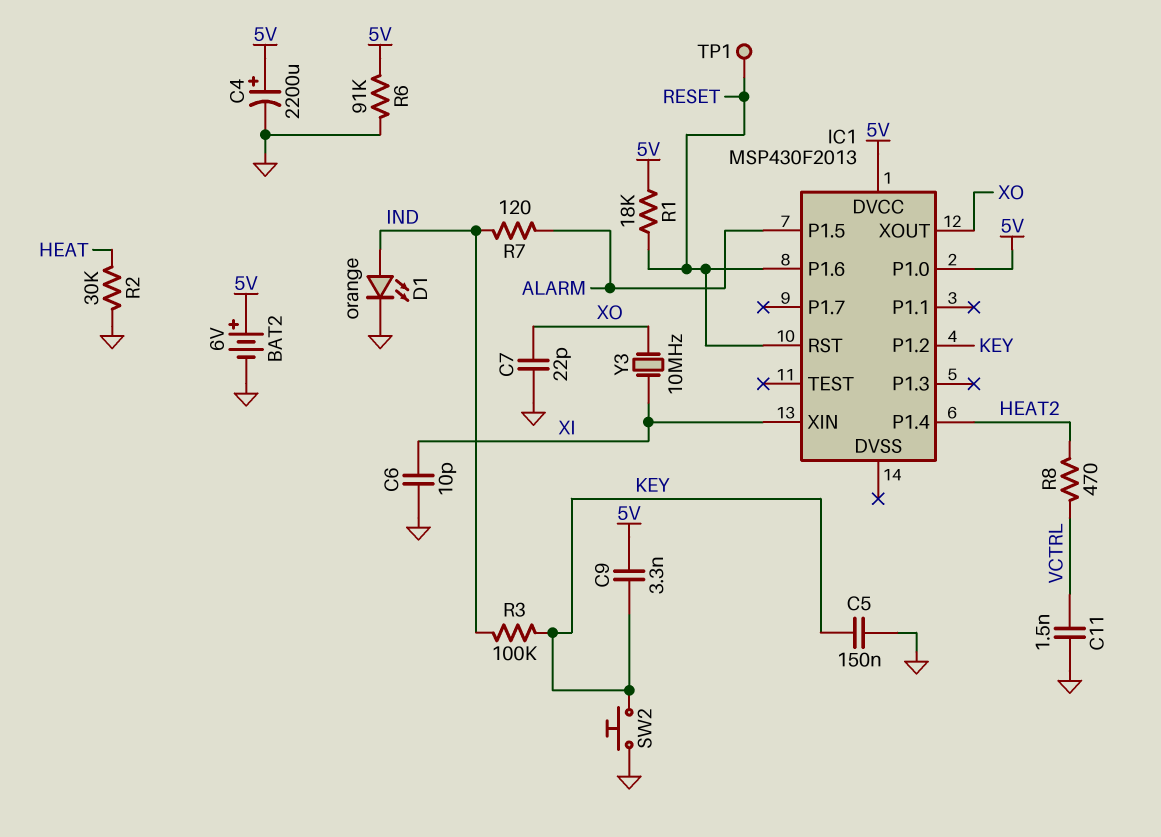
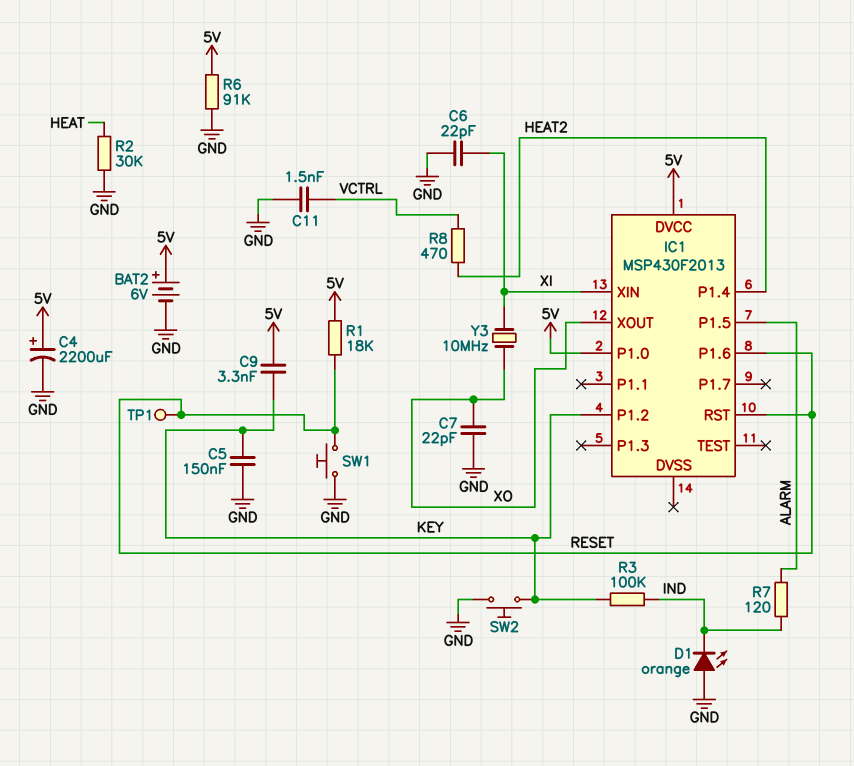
C6: 10pF (GND, XI) -> 22pF (GND, XI)
D1: LED orange (A IND, K GND) -> LED orange (A GND, K IND)
SW1: none -> button (GND, RESET)

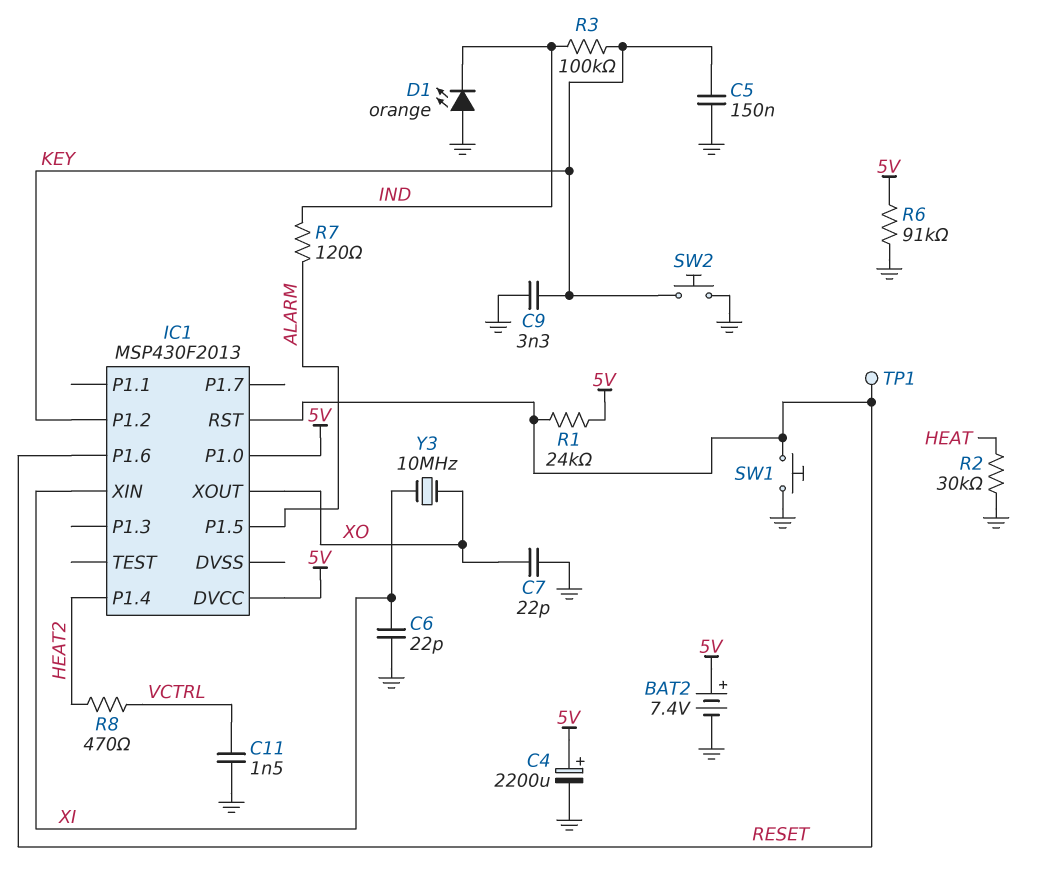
BAT2: 6V (plus 5V, minus GND) -> 7.4V (plus 5V, minus GND)
C9: 3.3nF (5V, KEY) -> 3.3nF (GND, KEY)
R1: 18k (5V, RESET) -> 24k (5V, RESET)

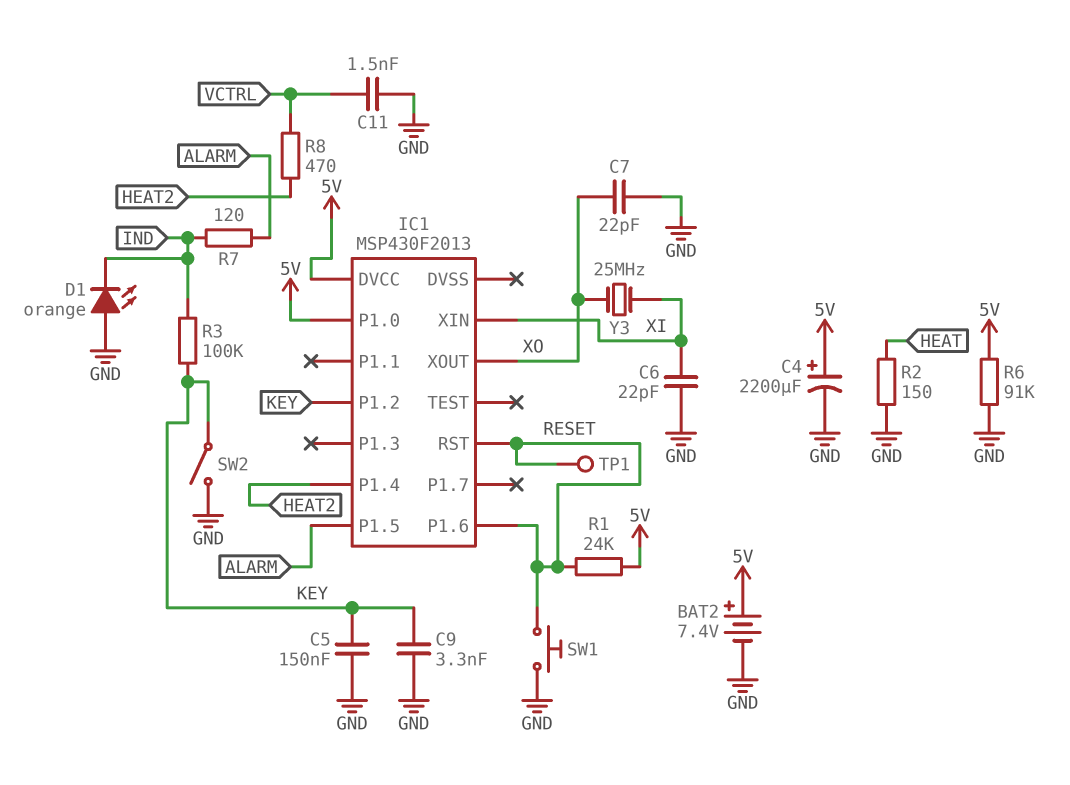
R2: 30k (GND, HEAT) -> 150 (GND, HEAT)
SW2: button (GND, KEY) -> switch (GND, KEY)
Y3: 10MHz (XI, XO) -> 25MHz (XI, XO)

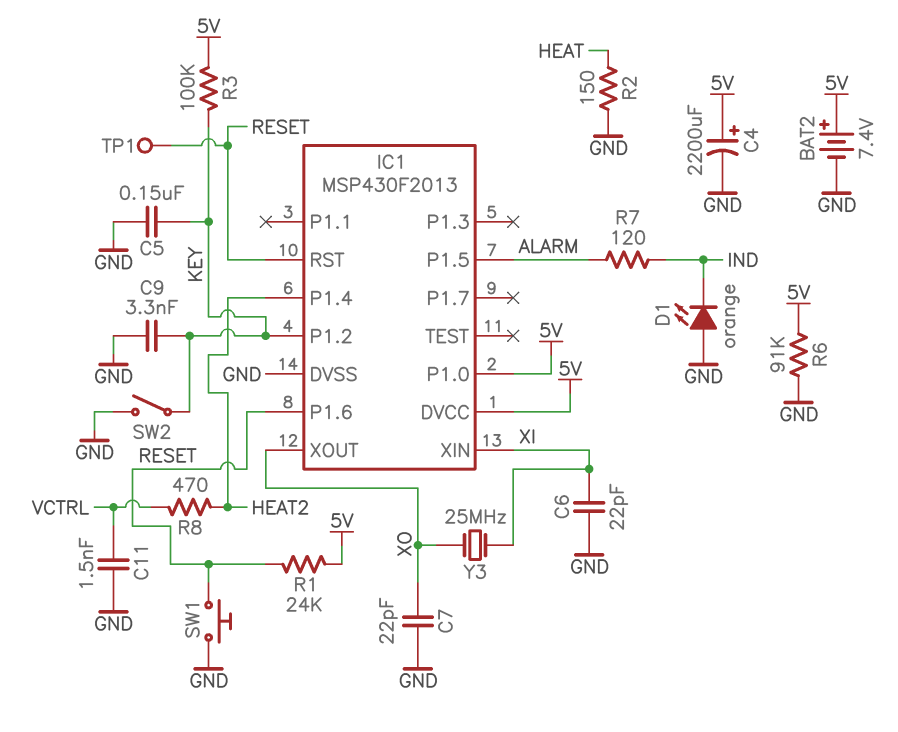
IC1 pin DVSS: none -> GND
R3: 100k (IND, KEY) -> 100k (5V, KEY)

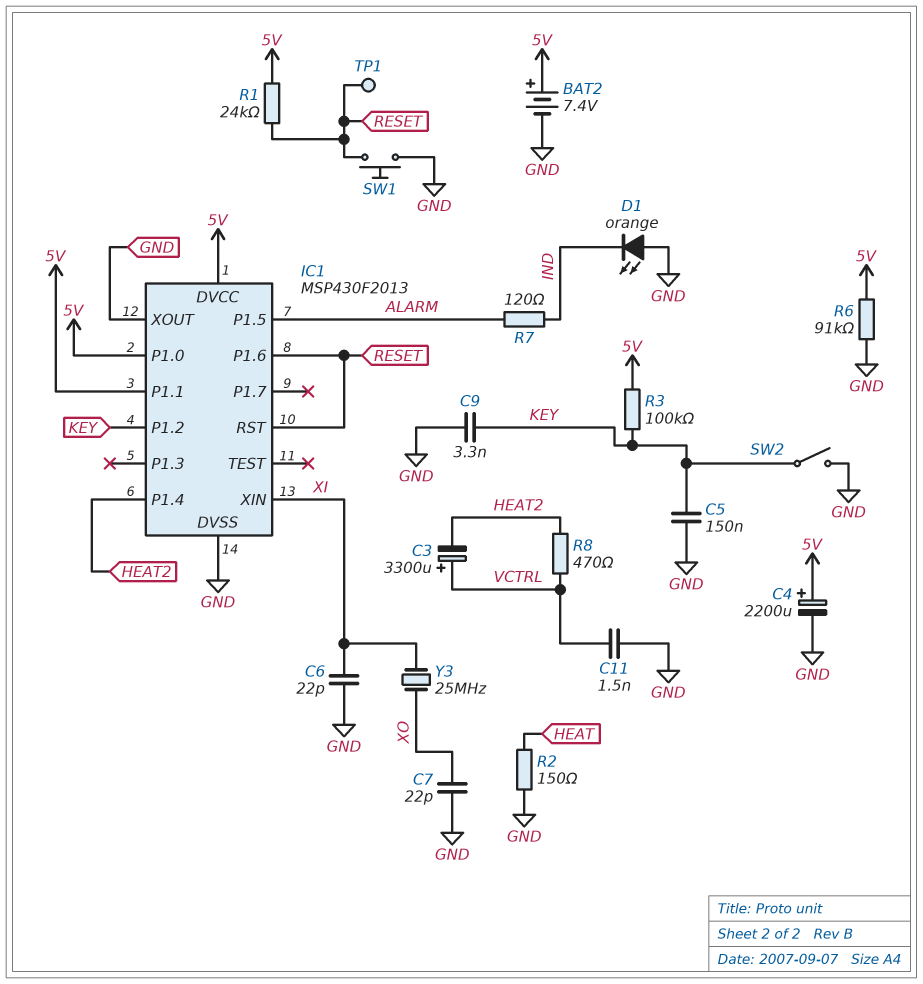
C3: none -> 3300uF (plus VCTRL, minus HEAT2)
IC1 pin P1.1: none -> 5V
IC1 pin XOUT: XO -> GND

